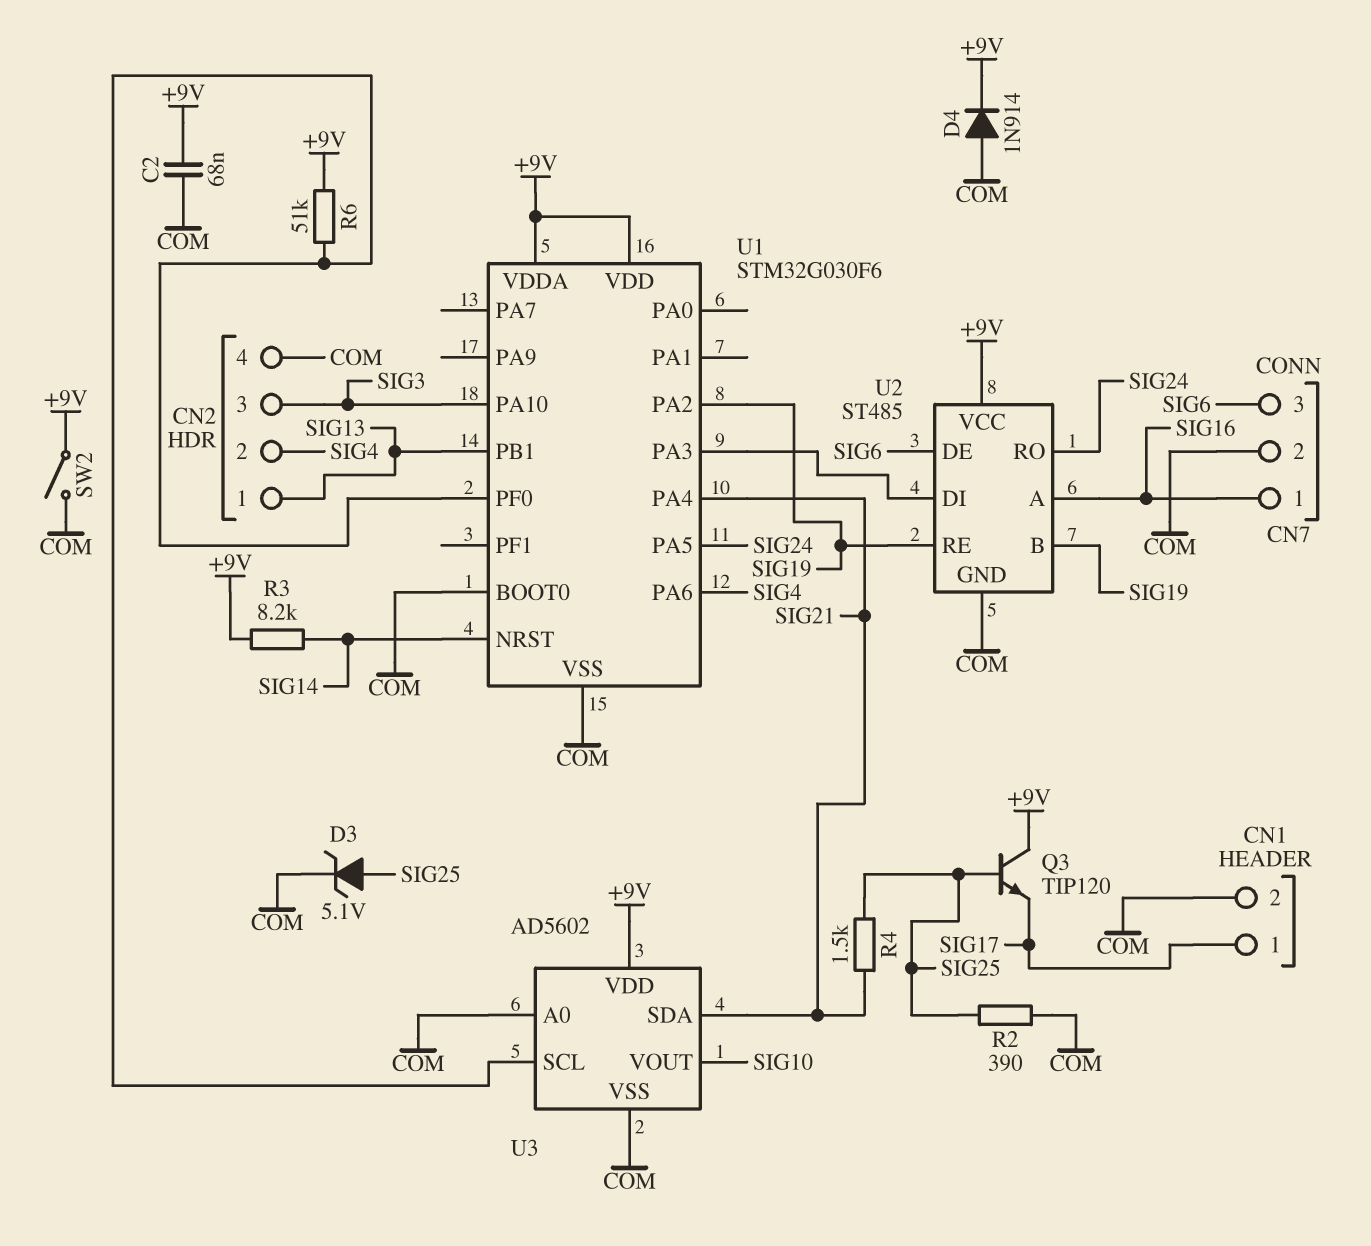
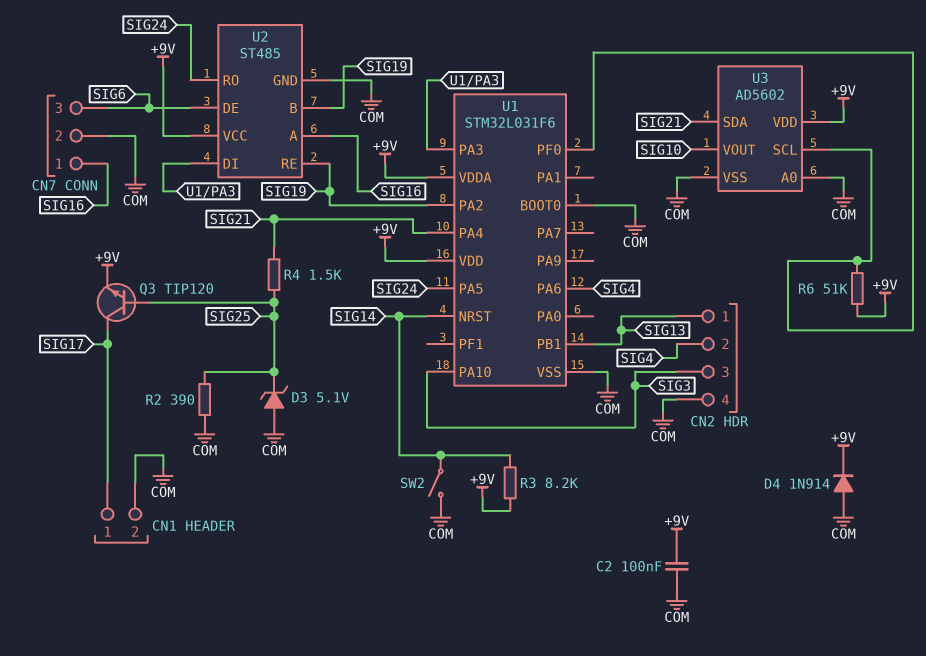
C2: 68nF (+9V, COM) -> 100nF (+9V, COM)
D3: zener 5.1V (A SIG25, K COM) -> zener 5.1V (A COM, K SIG25)
Q3: NPN TIP120 (B SIG25, C +9V, E SIG17) -> NPN TIP120 (B SIG25, C SIG17, E +9V)
SW2: switch (+9V, COM) -> switch (COM, SIG14)
U1: STM32G030F6 -> STM32L031F6

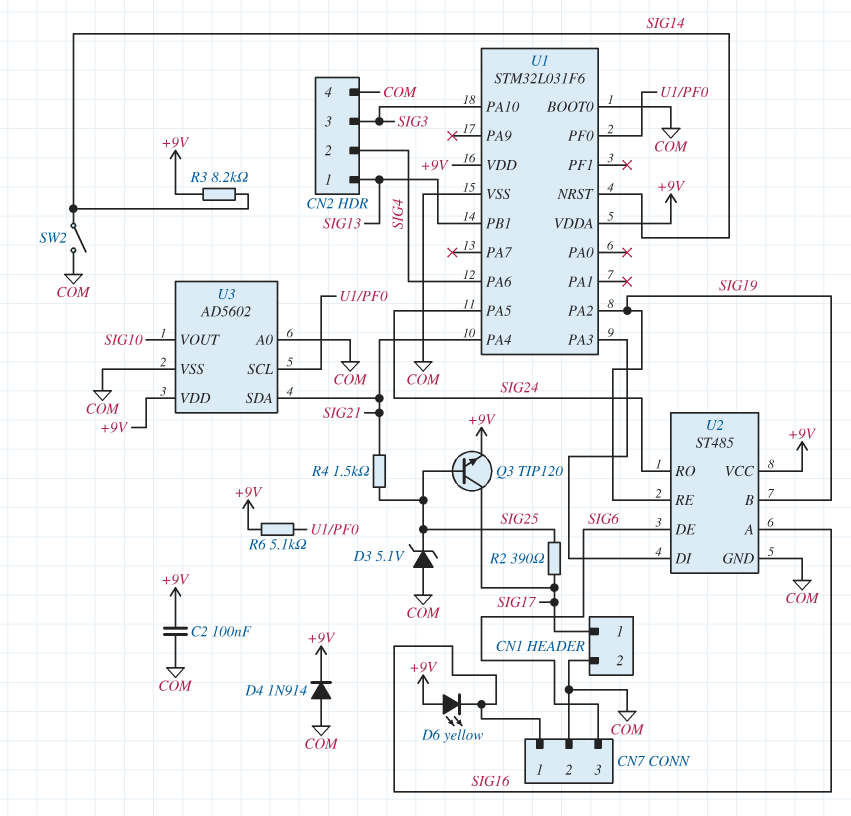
D6: none -> LED yellow (A +9V, K SIG16)
R2: 390 (COM, SIG25) -> 390 (SIG17, SIG25)
R6: 51k (+9V, U1/PF0) -> 5.1k (+9V, U1/PF0)

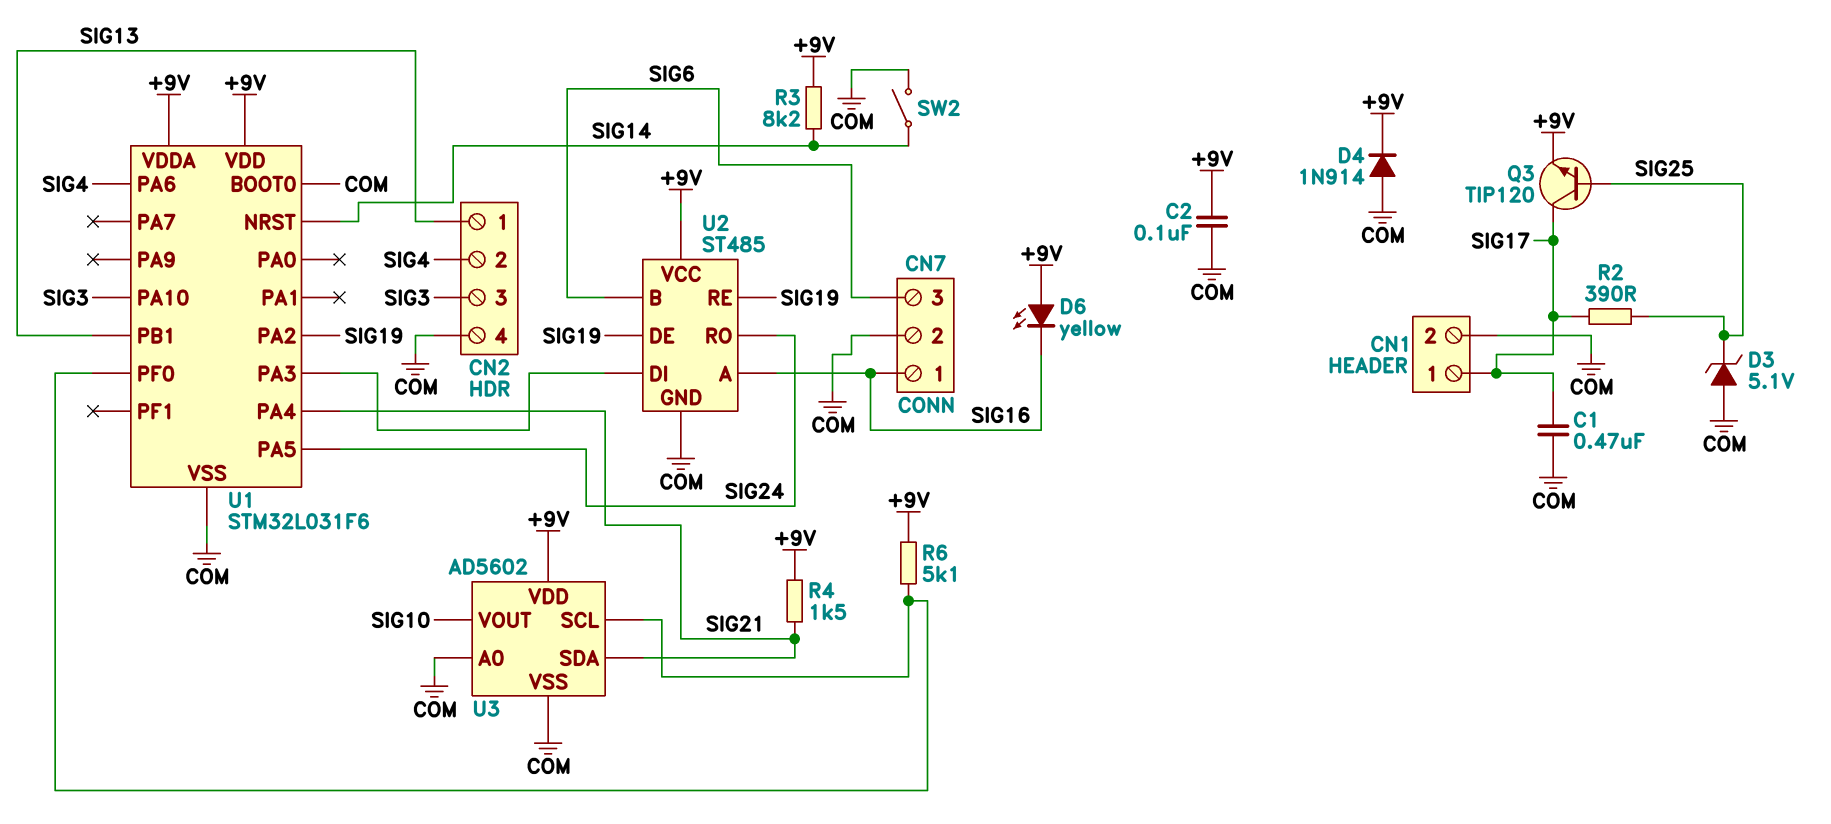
C1: none -> 470nF (COM, SIG17)
R4: 1.5k (SIG21, SIG25) -> 1.5k (+9V, SIG21)
U2 pin B: SIG19 -> SIG6
U2 pin DE: SIG6 -> SIG19

